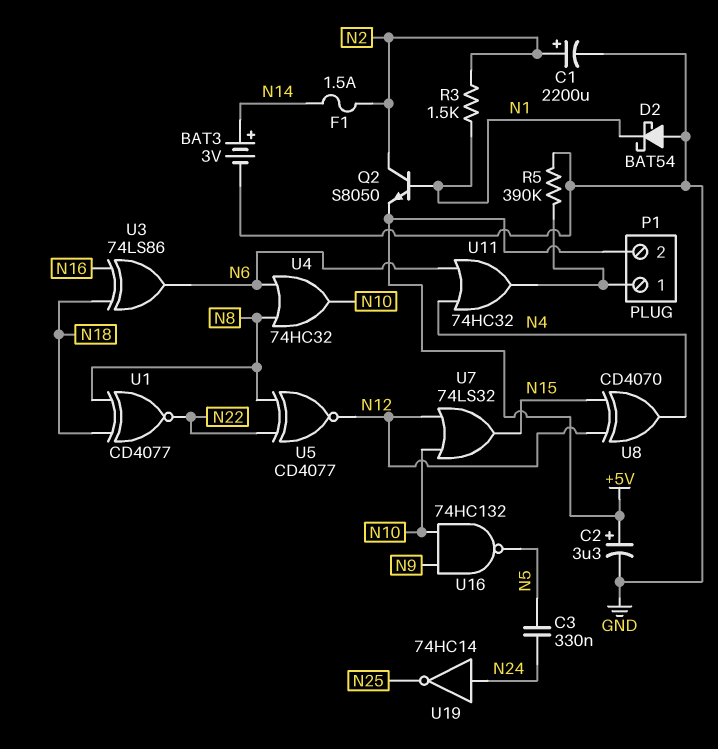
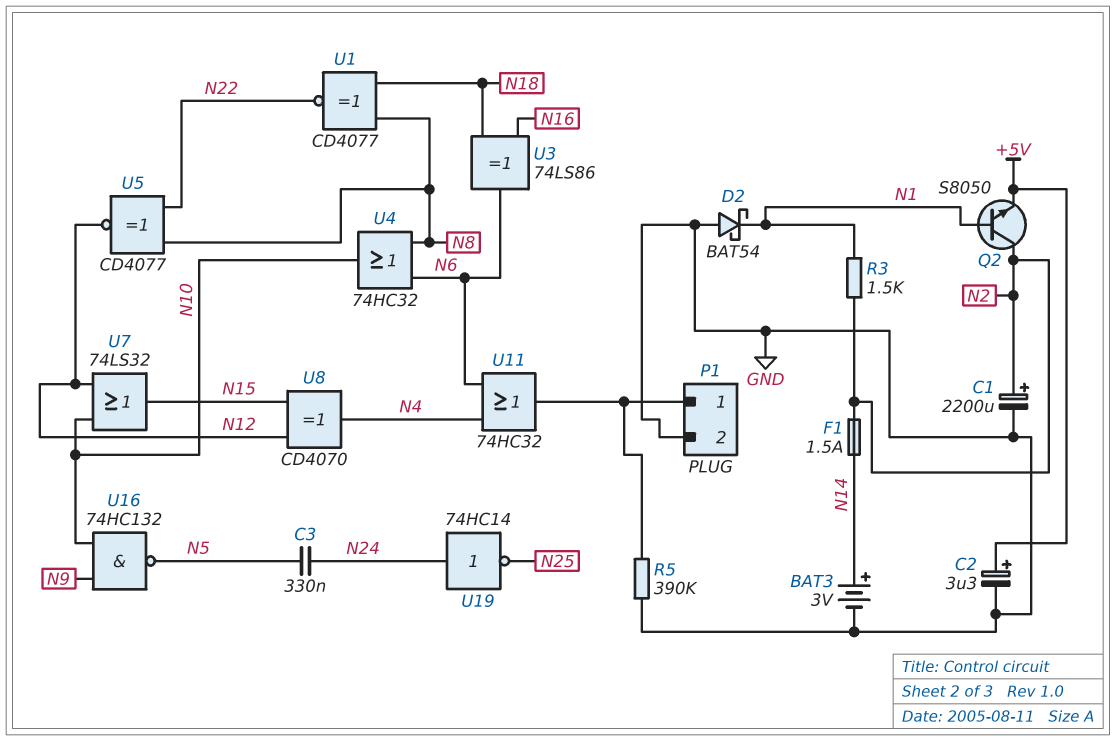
P1 pin 2: +5V -> GND

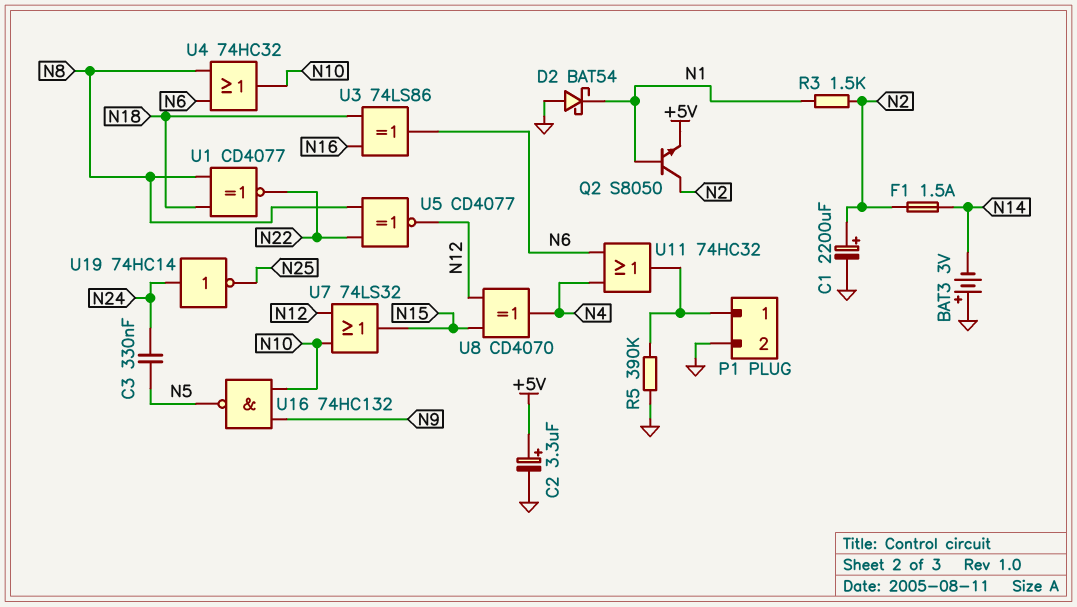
BAT3: 3V (plus N14, minus GND) -> 3V (plus GND, minus N14)

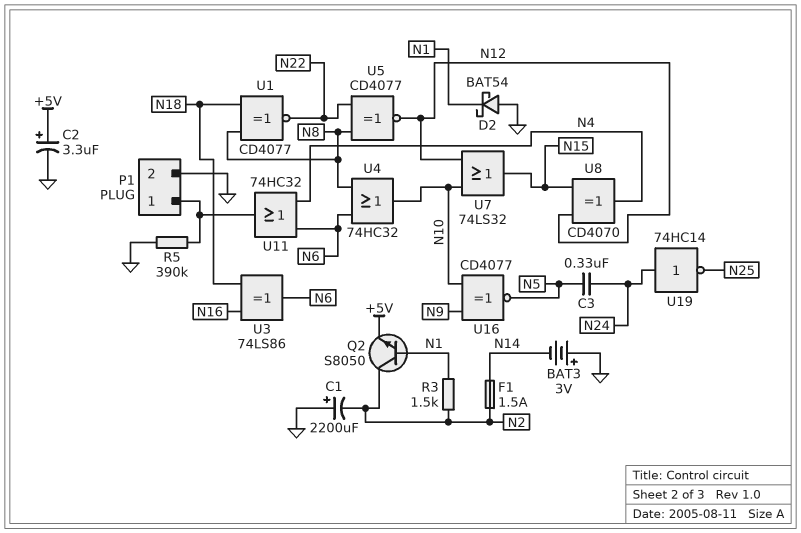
C1: 2200uF (plus N2, minus GND) -> 2200uF (plus GND, minus N2)
U16: NAND 74HC132 (in N9, in N10, out N5) -> XNOR CD4077 (in N9, in N10, out N5)

